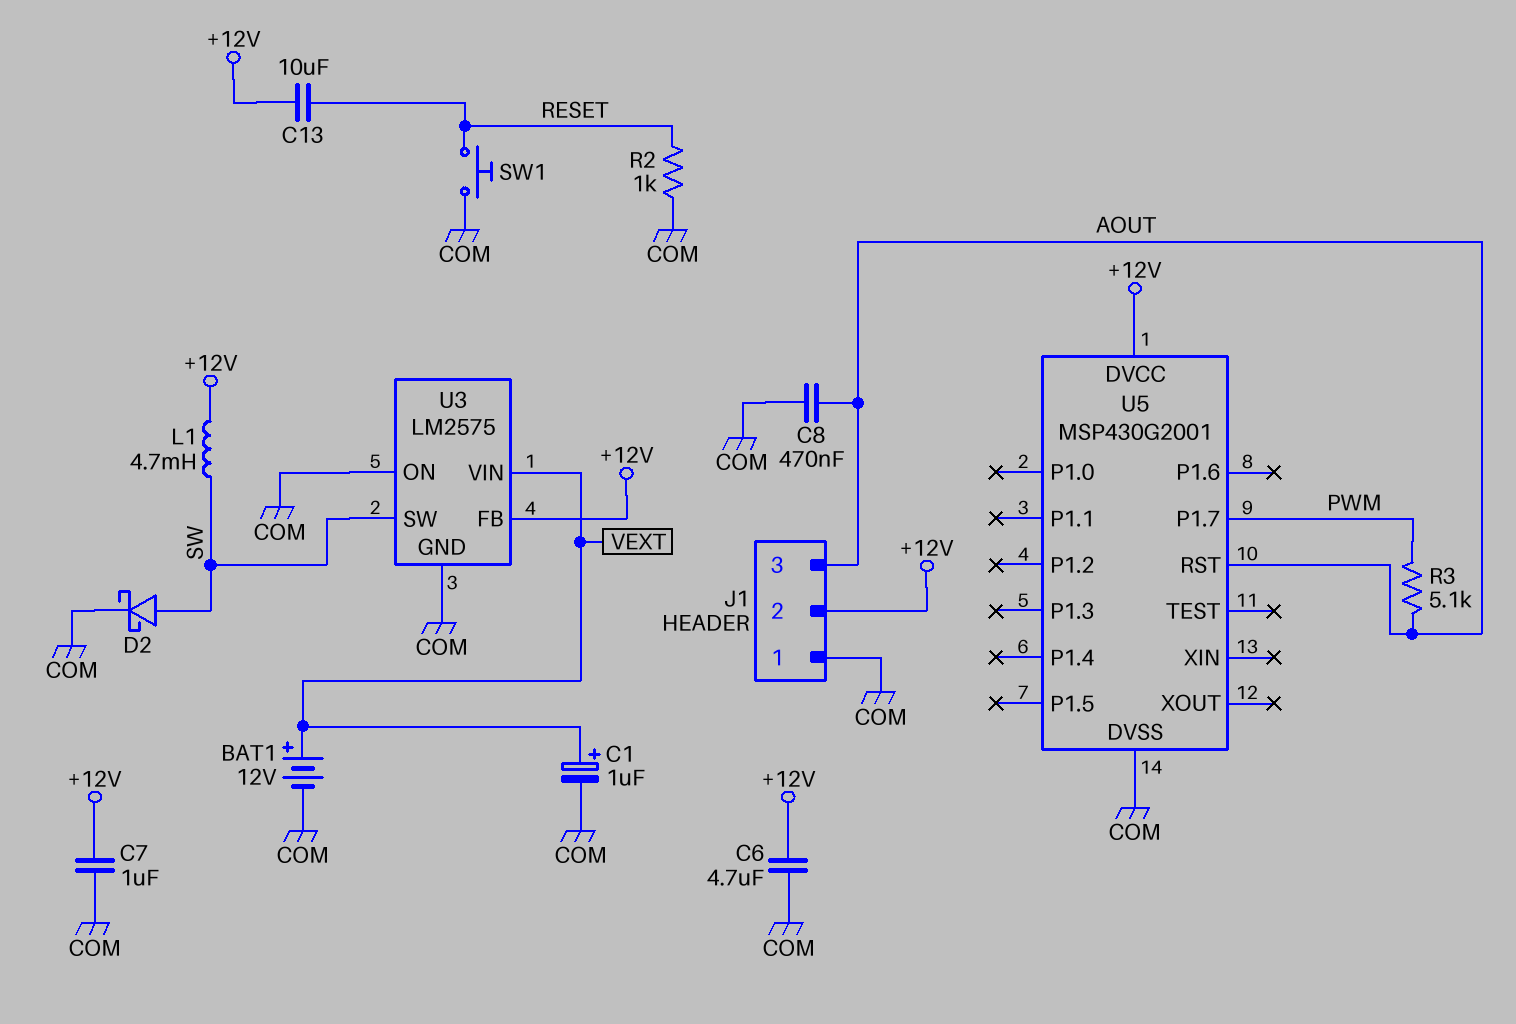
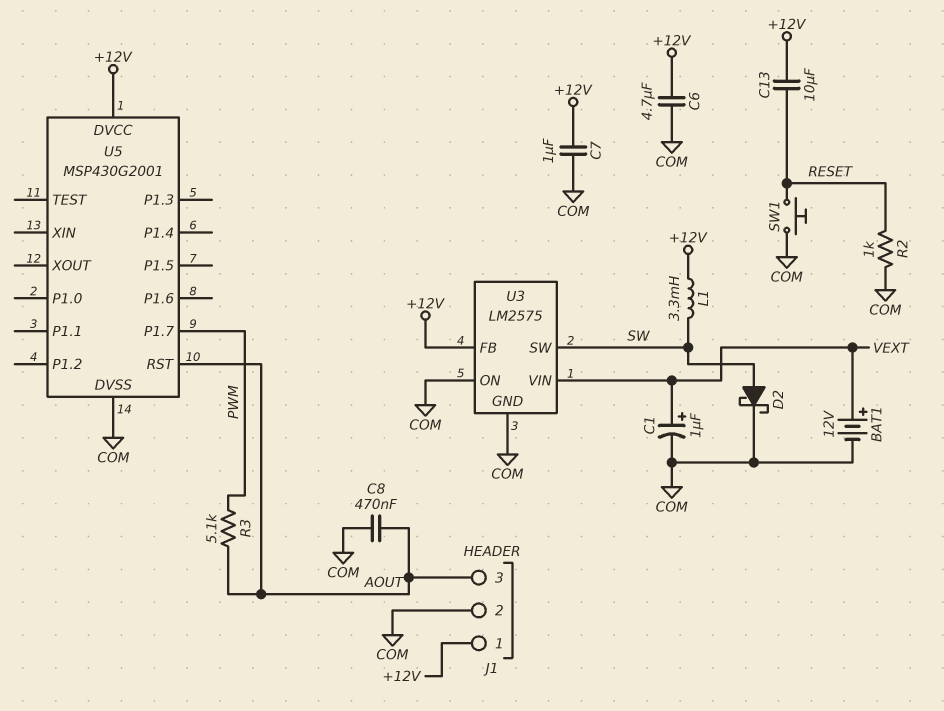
J1 pin 1: COM -> +12V
J1 pin 2: +12V -> COM
L1: 4.7mH (+12V, SW) -> 3.3mH (+12V, SW)

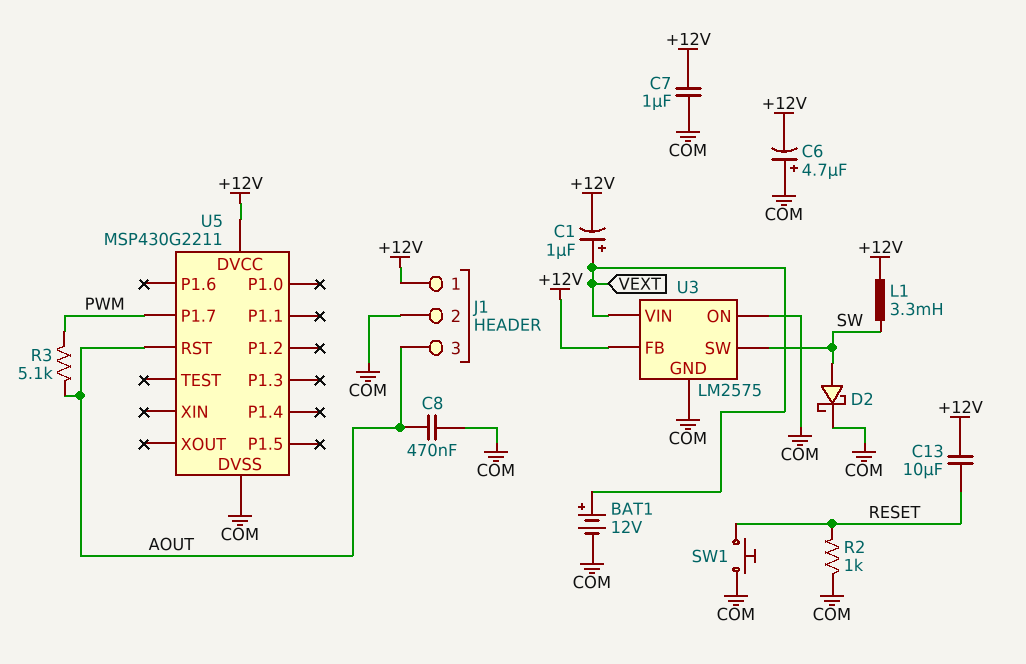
C1: 1uF (plus VEXT, minus COM) -> 1uF (plus VEXT, minus +12V)
C6: 4.7uF (+12V, COM) -> 4.7uF (plus COM, minus +12V)
U5: MSP430G2001 -> MSP430G2211

